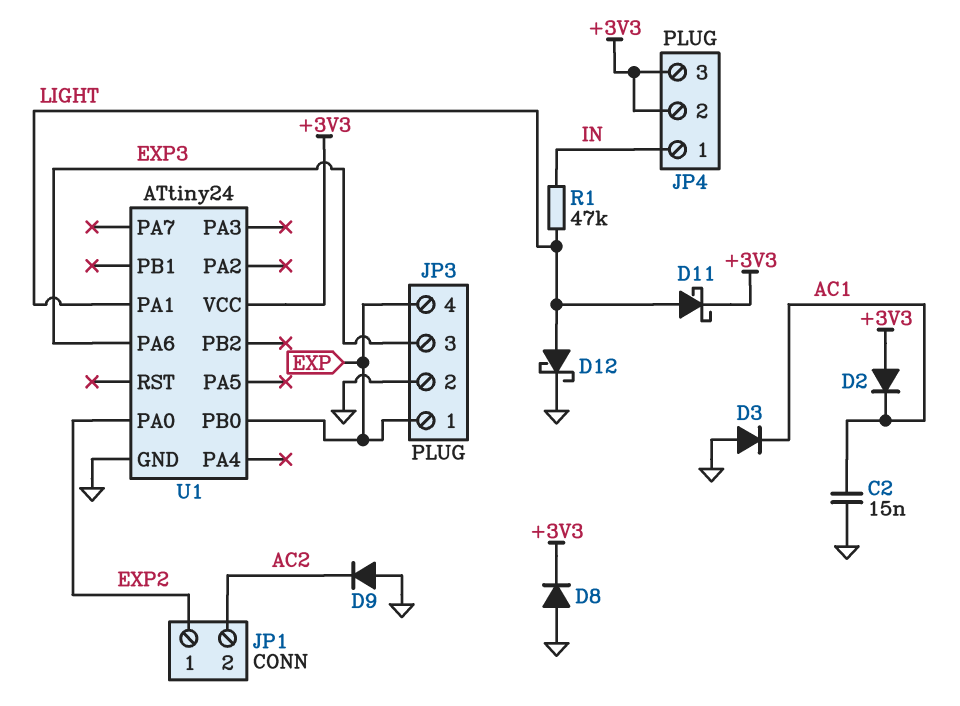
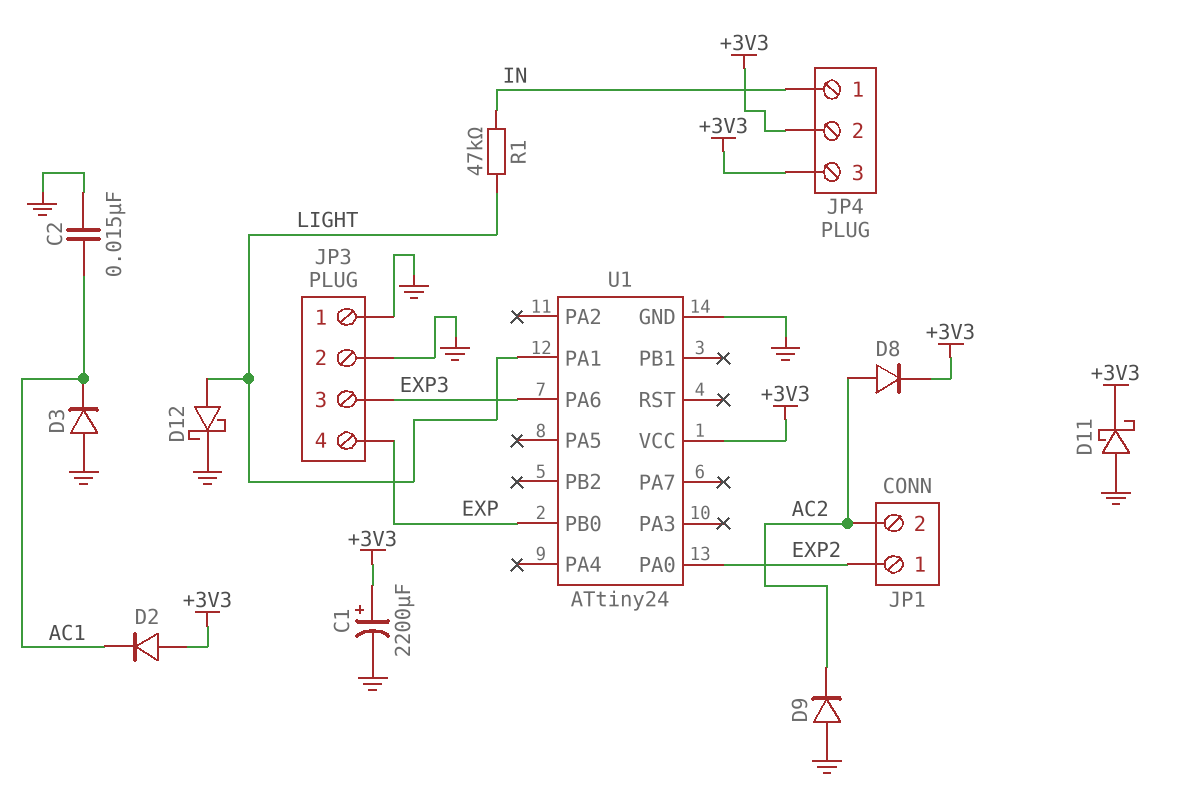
C1: none -> 2200uF (plus +3V3, minus GND)
D8: diode (A GND, K +3V3) -> diode (A AC2, K +3V3)
D11: schottky (A LIGHT, K +3V3) -> schottky (A GND, K +3V3)
JP3 pin 1: EXP -> GND

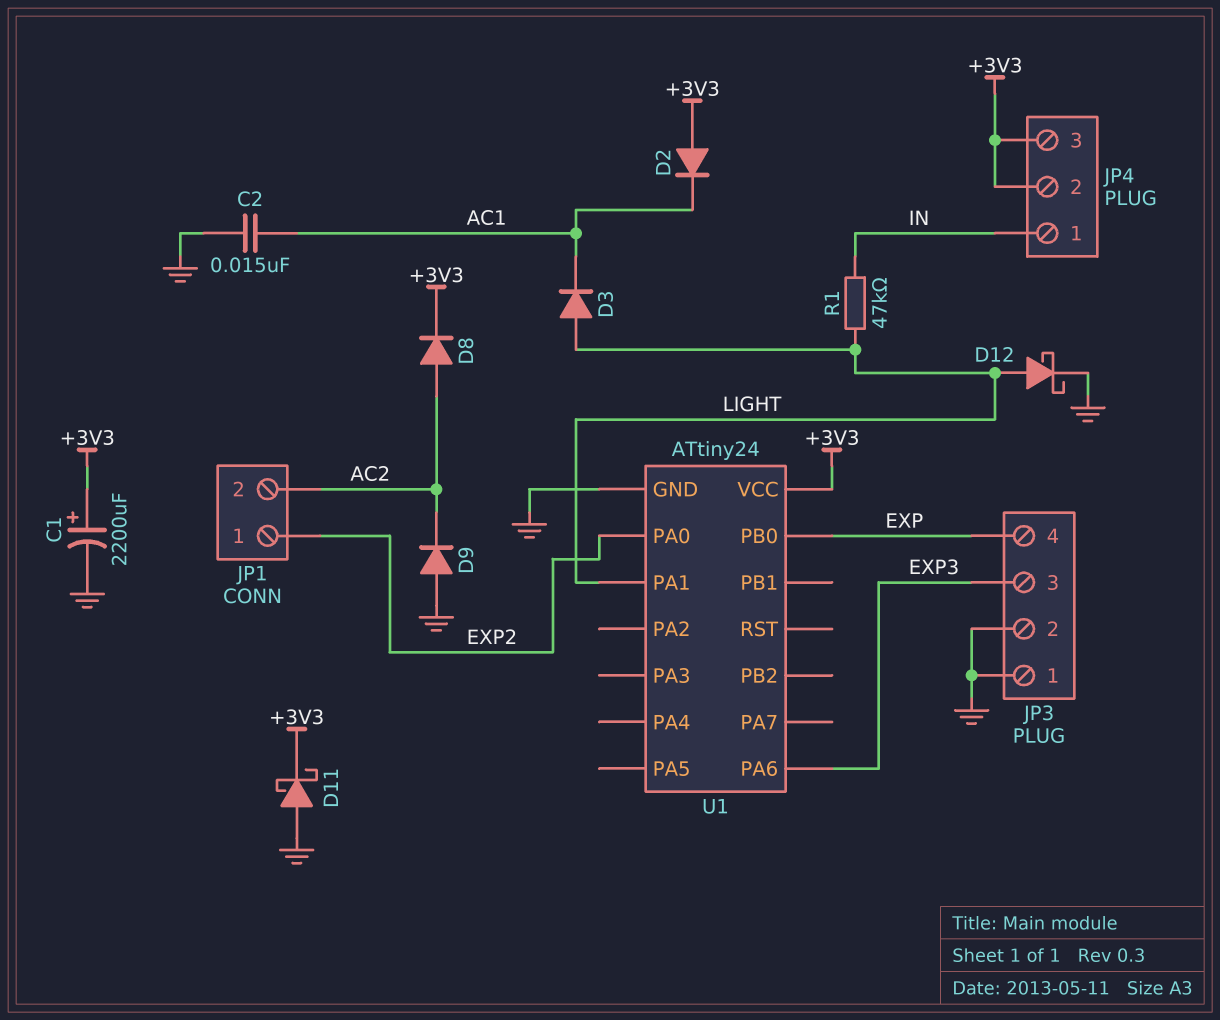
D3: diode (A GND, K AC1) -> diode (A LIGHT, K AC1)

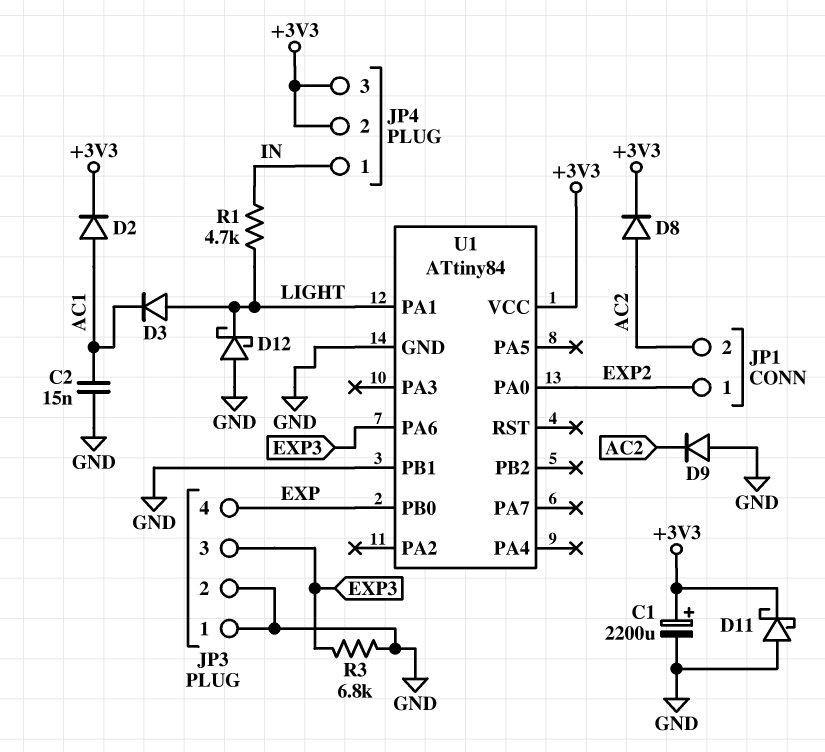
D2: diode (A +3V3, K AC1) -> diode (A AC1, K +3V3)
D12: schottky (A LIGHT, K GND) -> schottky (A GND, K LIGHT)
R1: 47k (IN, LIGHT) -> 4.7k (IN, LIGHT)
R3: none -> 6.8k (EXP3, GND)
U1: ATtiny24 -> ATtiny84
U1 pin PB1: none -> GND

